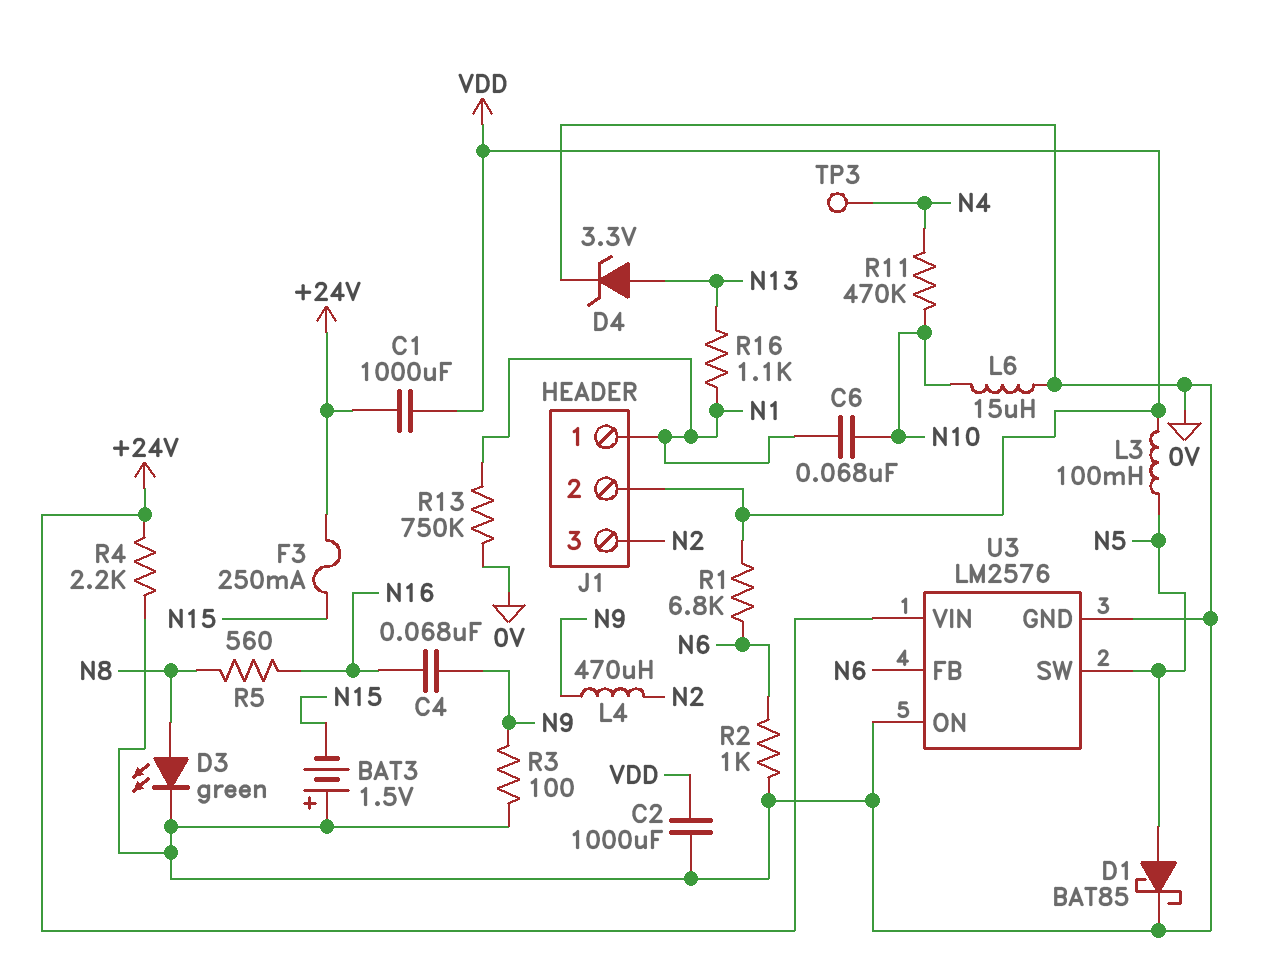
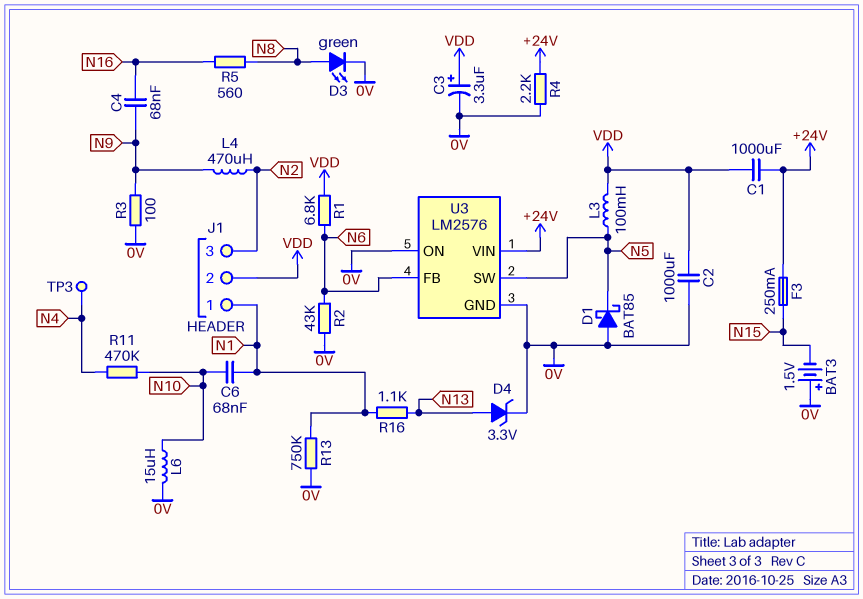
C3: none -> 3.3uF (plus VDD, minus 0V)
D1: schottky BAT85 (A N5, K 0V) -> schottky BAT85 (A 0V, K N5)
R2: 1k (0V, N6) -> 43k (0V, N6)

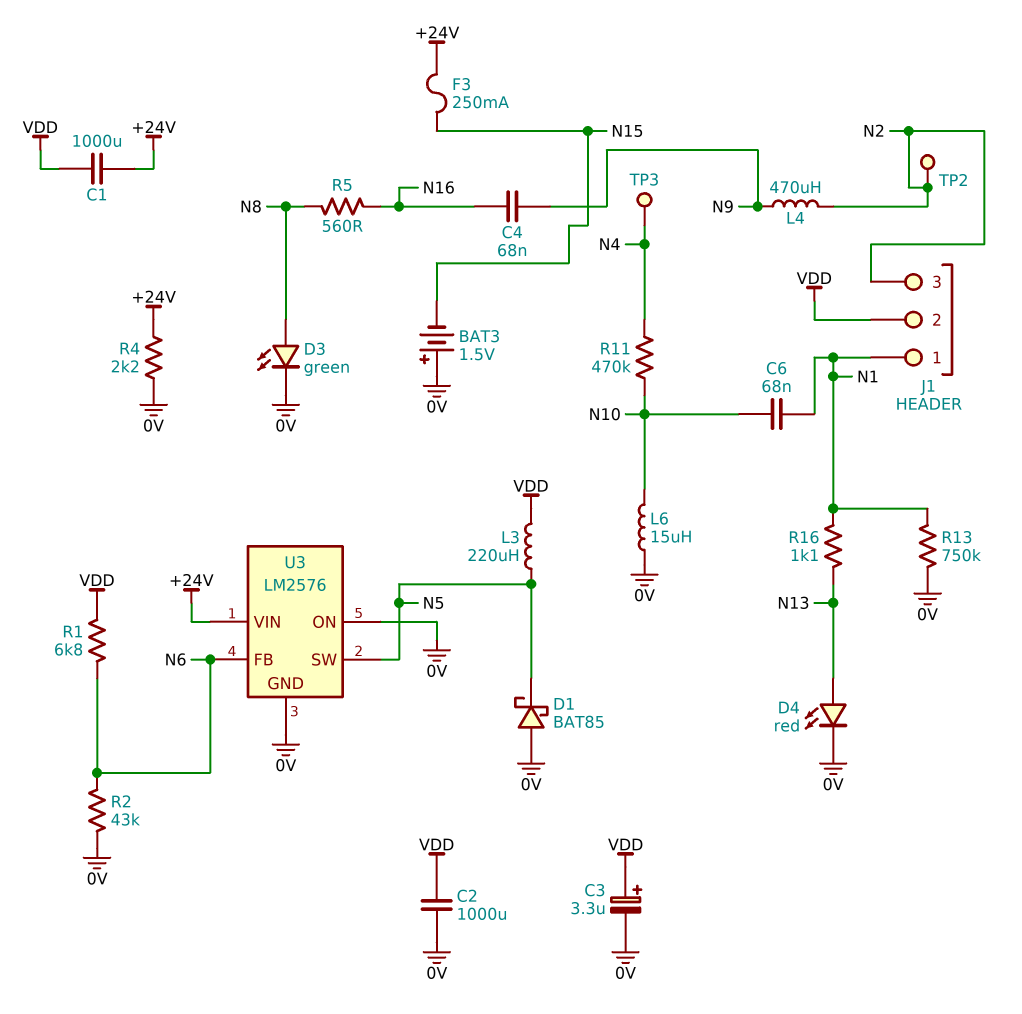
D4: zener 3.3V (A N13, K 0V) -> LED red (A N13, K 0V)
L3: 100mH (N5, VDD) -> 220uH (N5, VDD)
R3: 100 (0V, N9) -> none
TP2: none -> test point (N2)

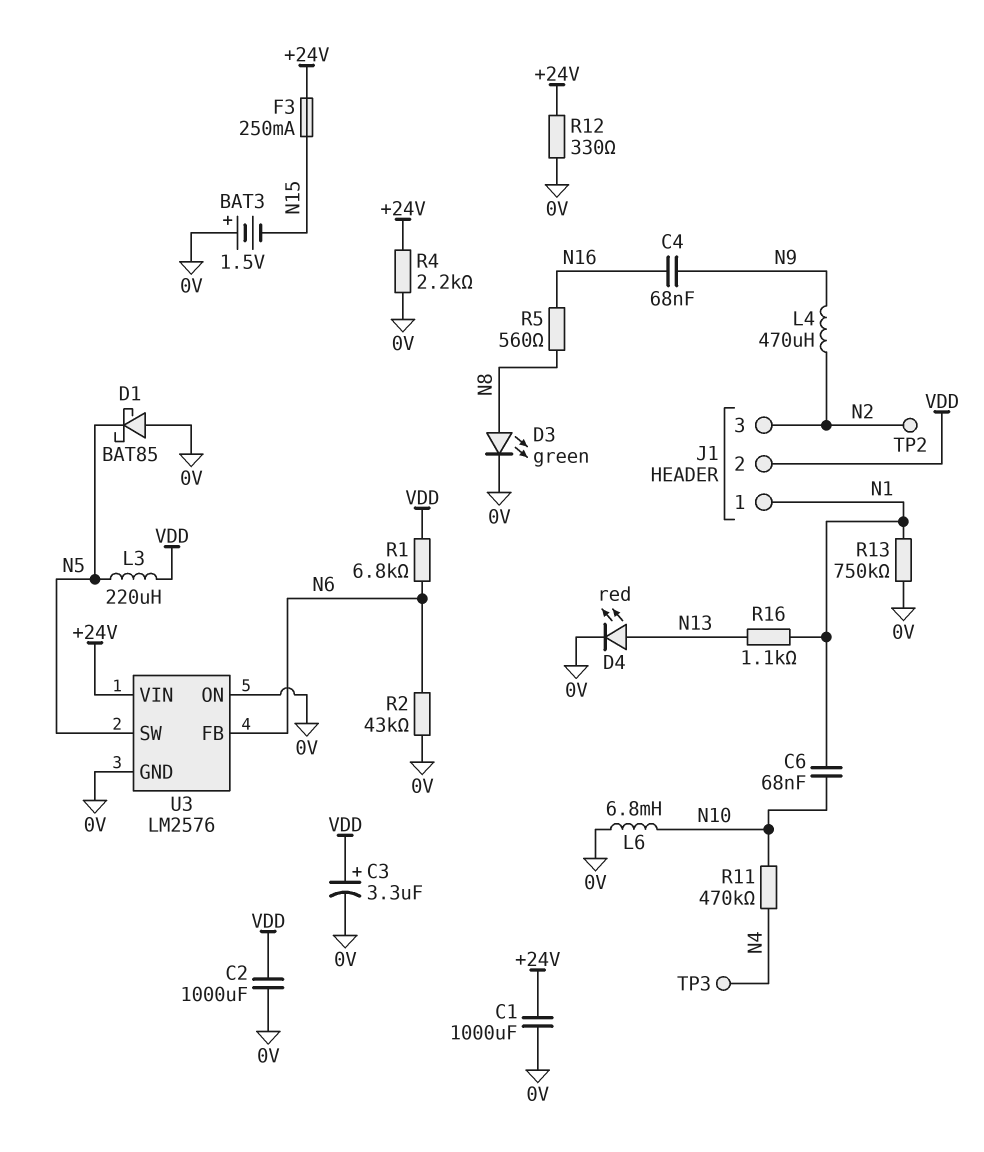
C1: 1000uF (+24V, VDD) -> 1000uF (+24V, 0V)
L6: 15uH (0V, N10) -> 6.8mH (0V, N10)
R12: none -> 330 (+24V, 0V)

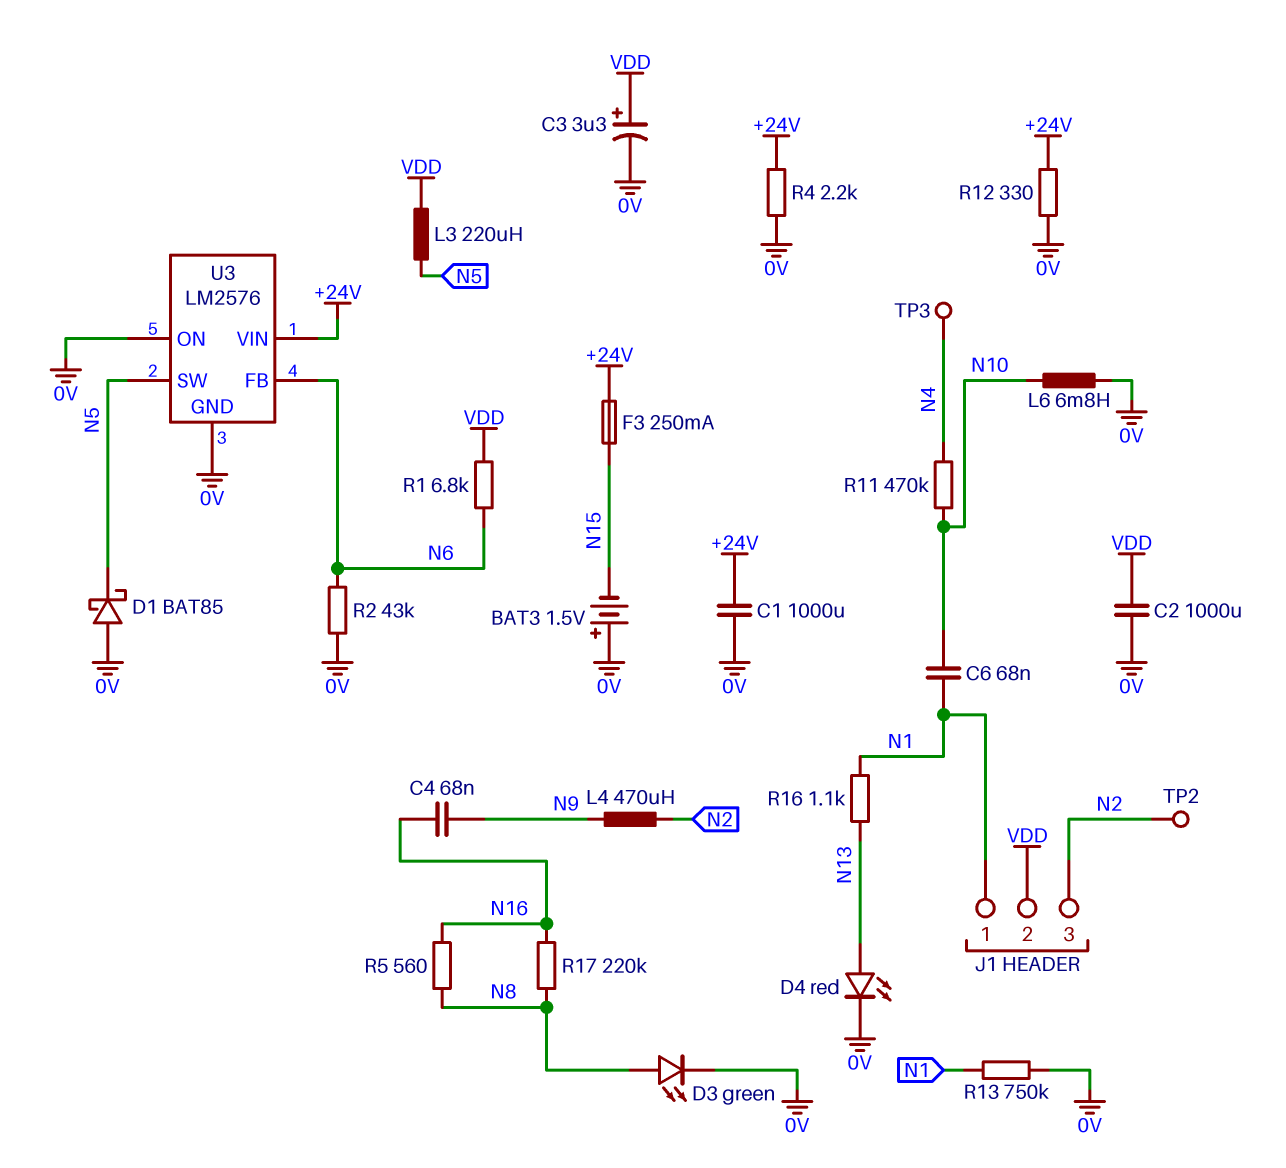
R17: none -> 220k (N8, N16)

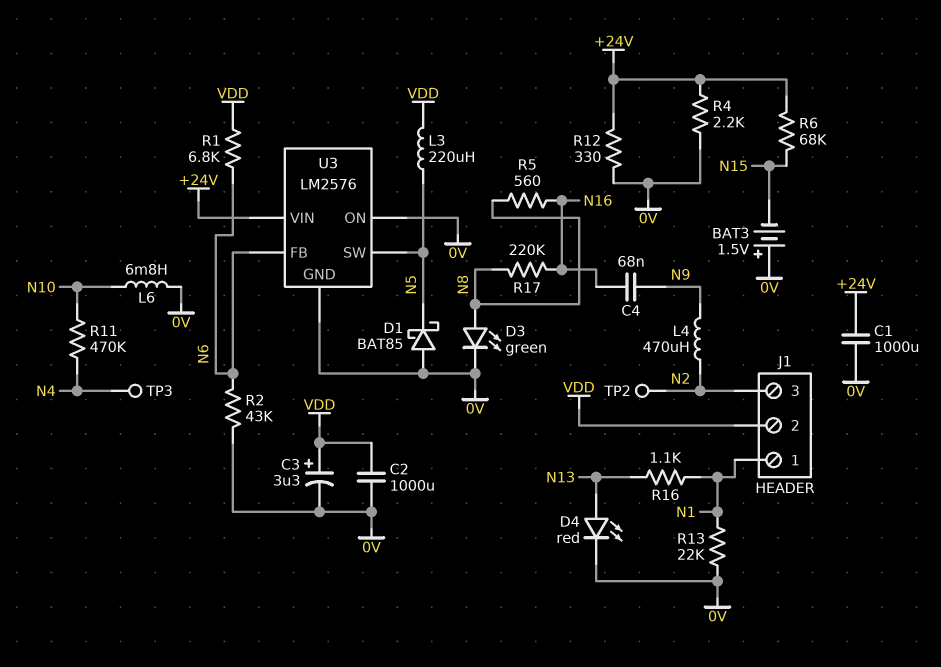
C6: 68nF (N1, N10) -> none
F3: 250mA (+24V, N15) -> none
R6: none -> 68k (+24V, N15)
R13: 750k (0V, N1) -> 22k (0V, N1)

